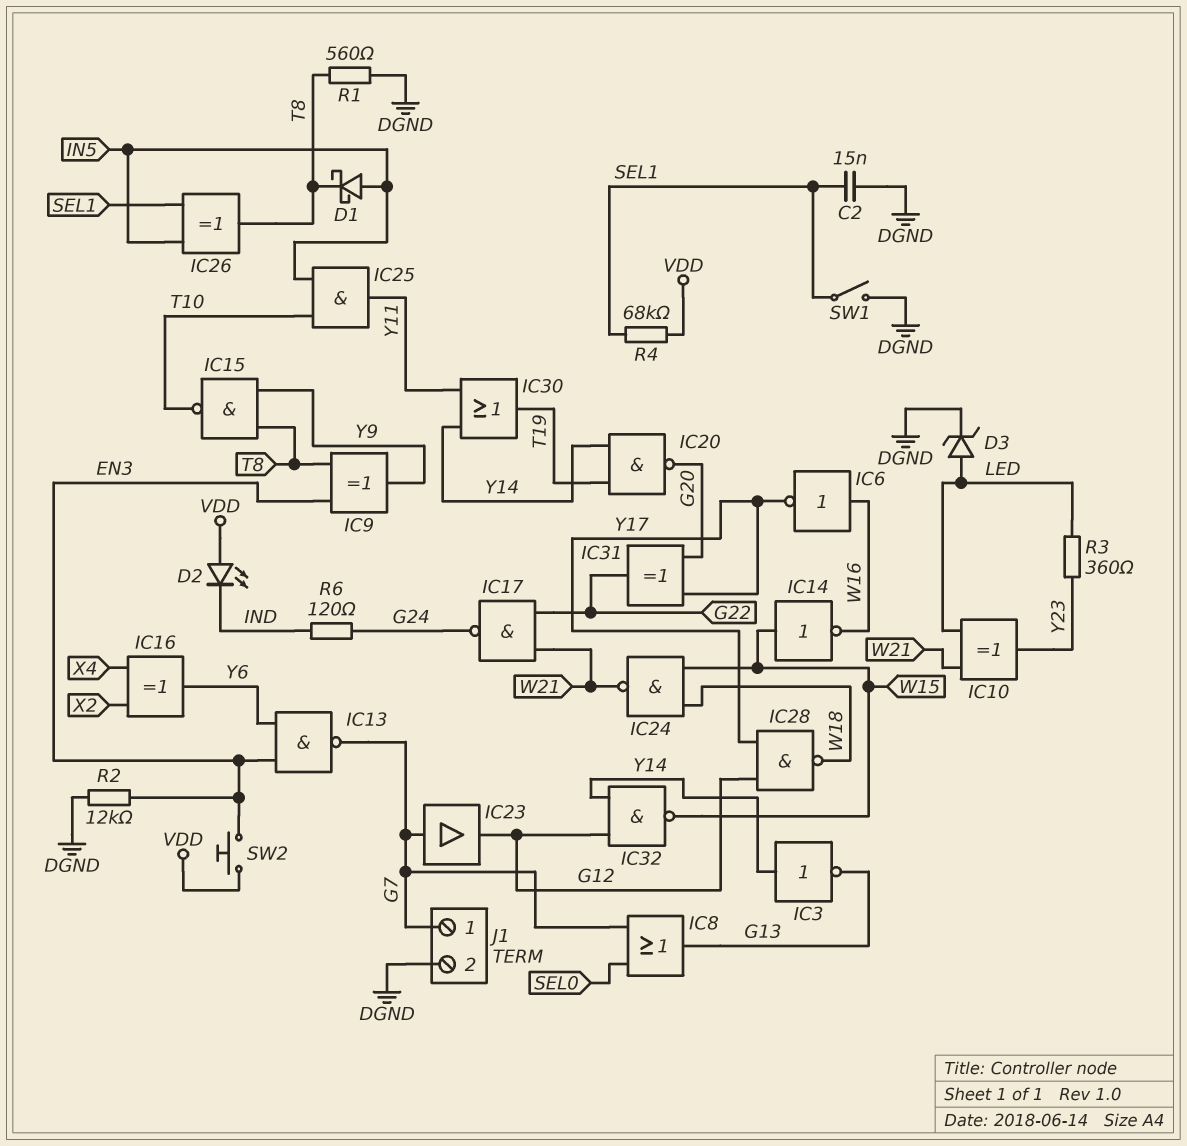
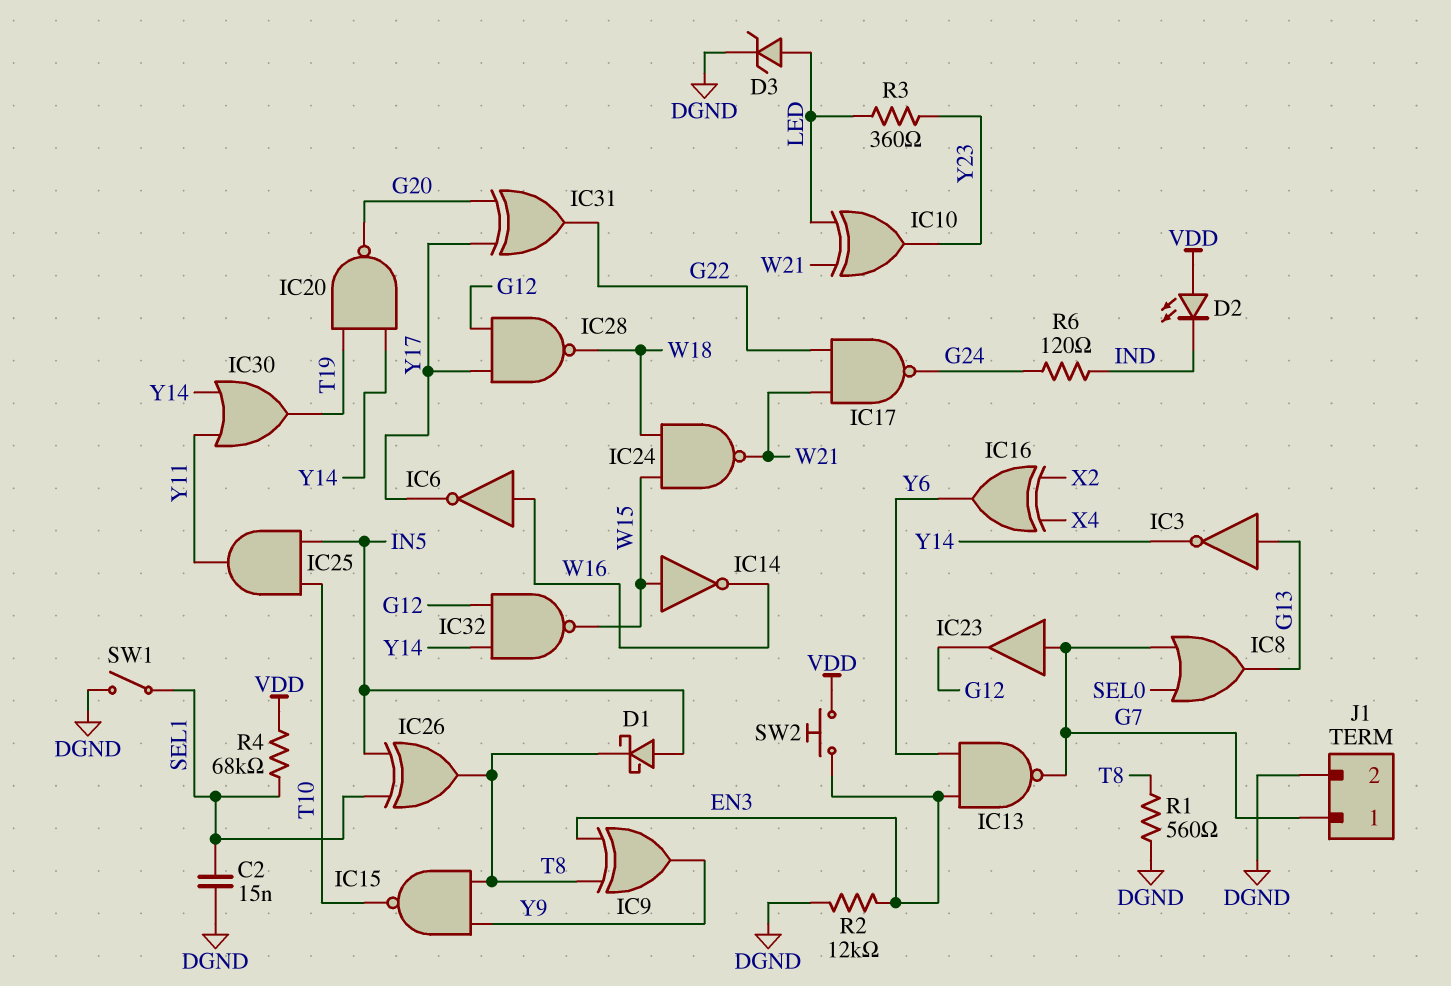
IC3: NOT (in Y14, out G13) -> NOT (in G13, out Y14)

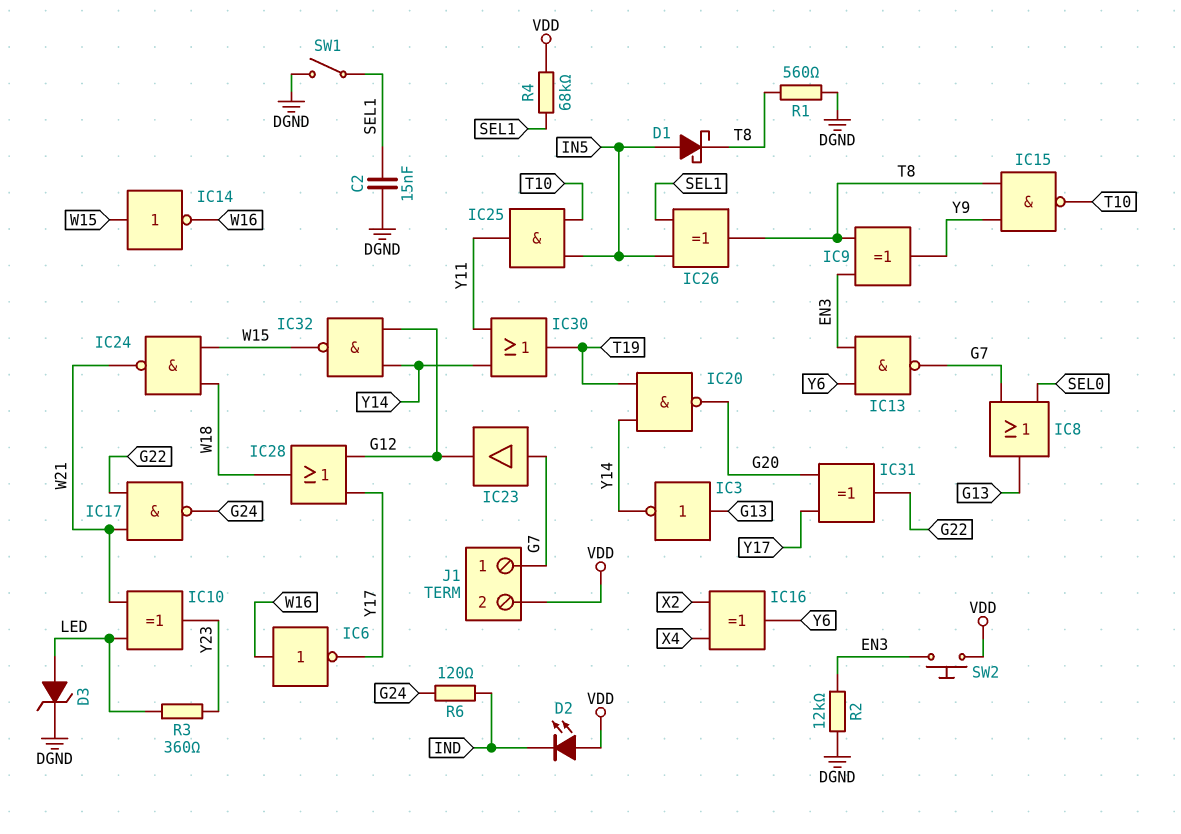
IC28: NAND (in G12, in Y17, out W18) -> OR (in G12, in Y17, out W18)
J1 pin 2: DGND -> VDD

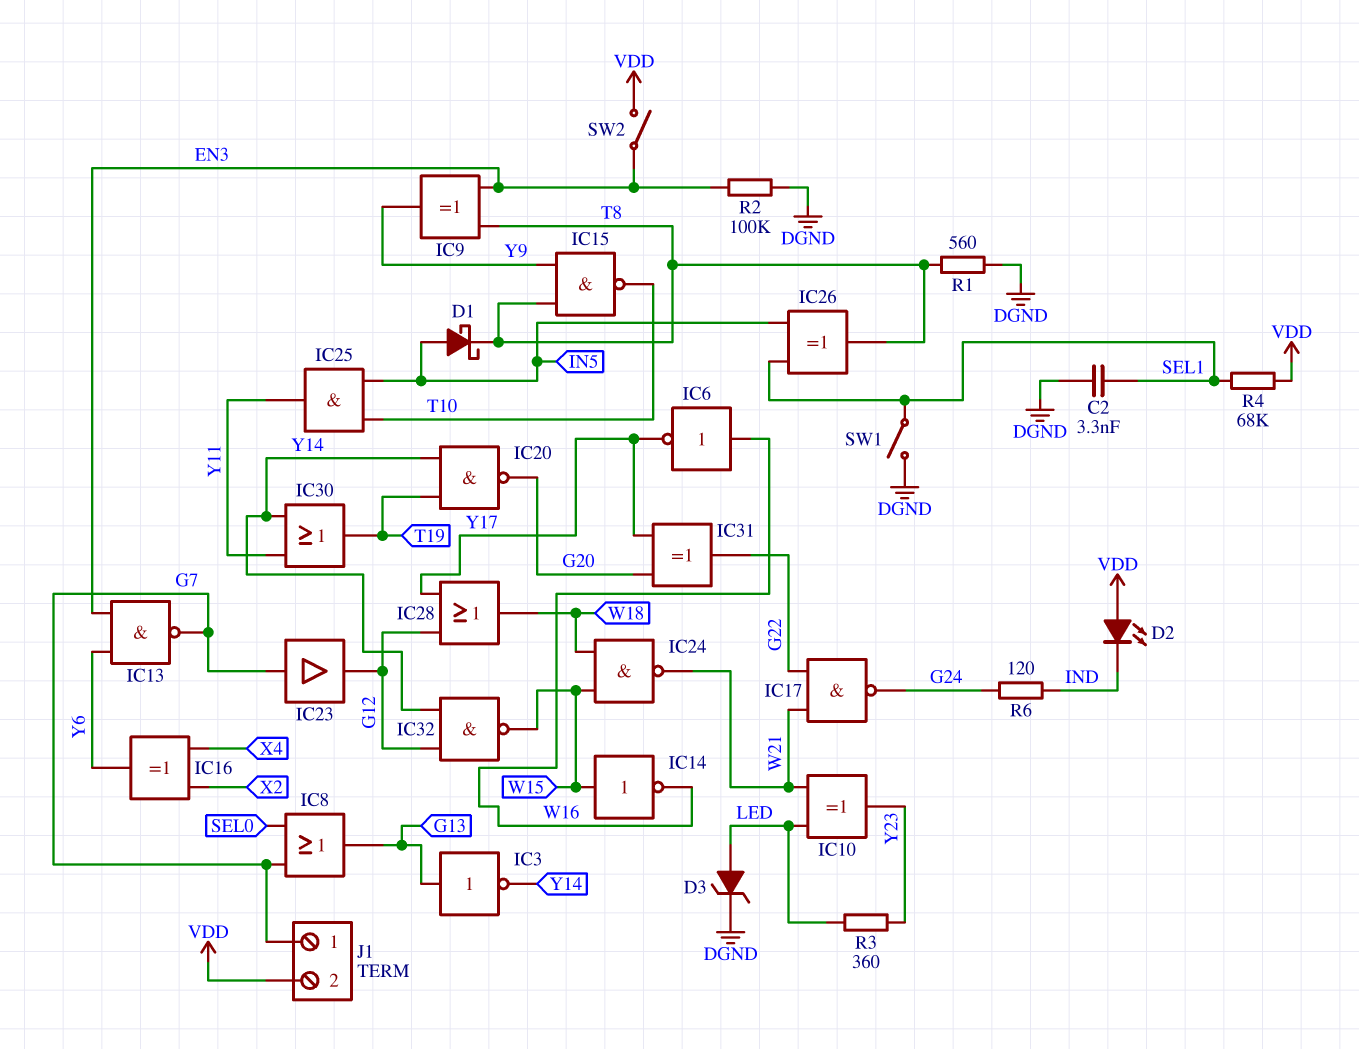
C2: 15nF (DGND, SEL1) -> 3.3nF (DGND, SEL1)
R2: 12k (DGND, EN3) -> 100k (DGND, EN3)
SW2: button (EN3, VDD) -> switch (EN3, VDD)

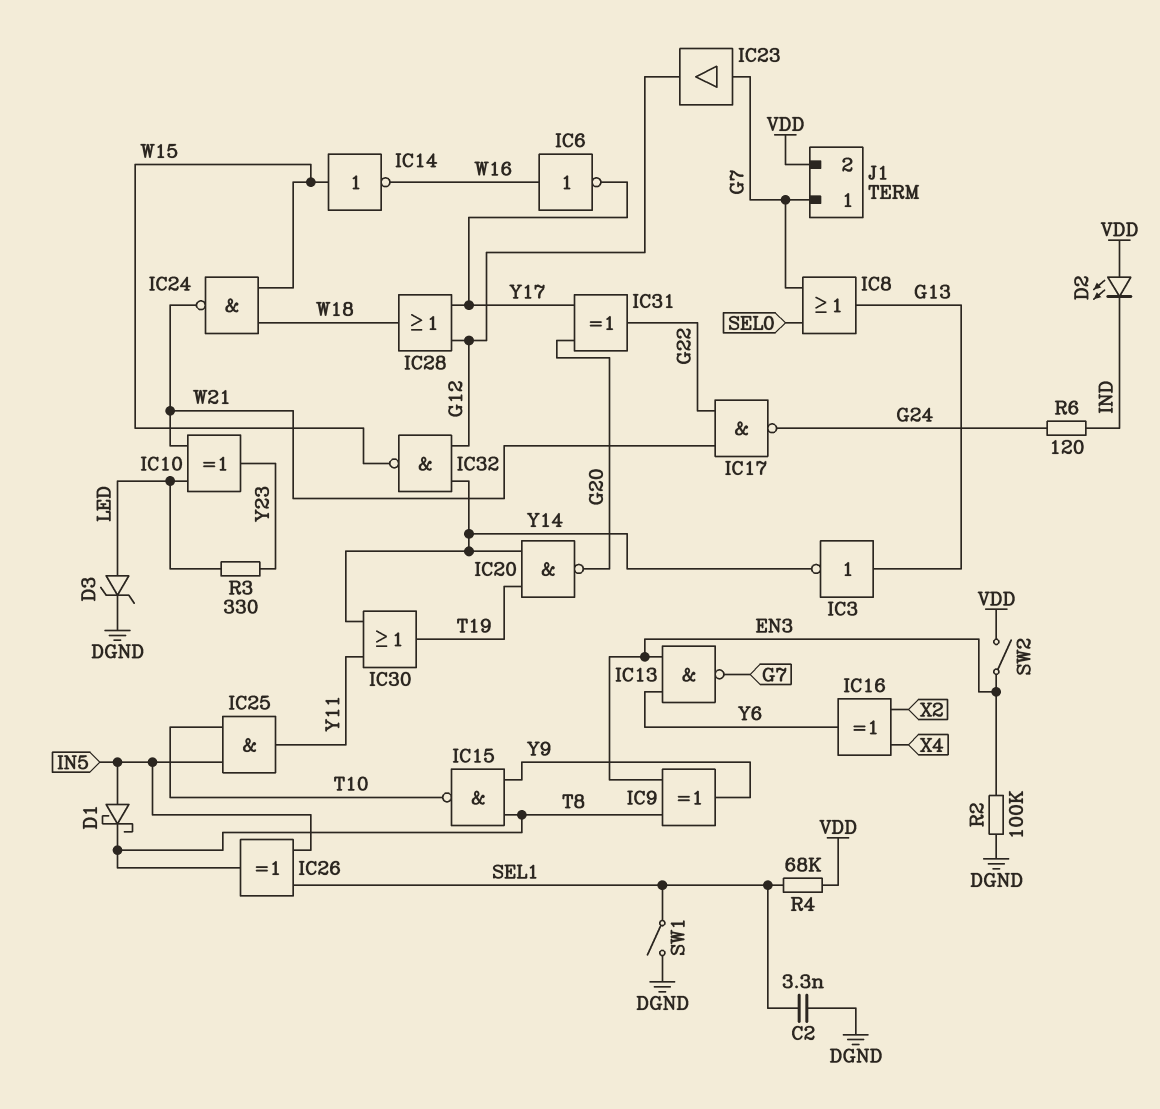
R1: 560 (DGND, T8) -> none
R3: 360 (LED, Y23) -> 330 (LED, Y23)

